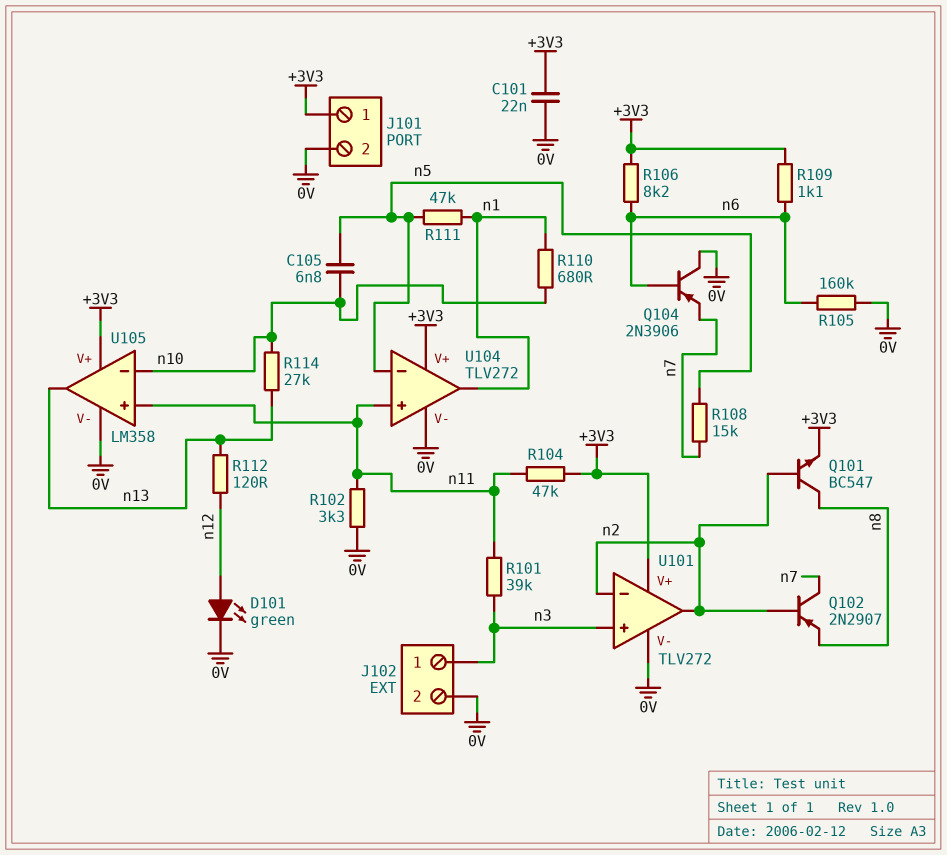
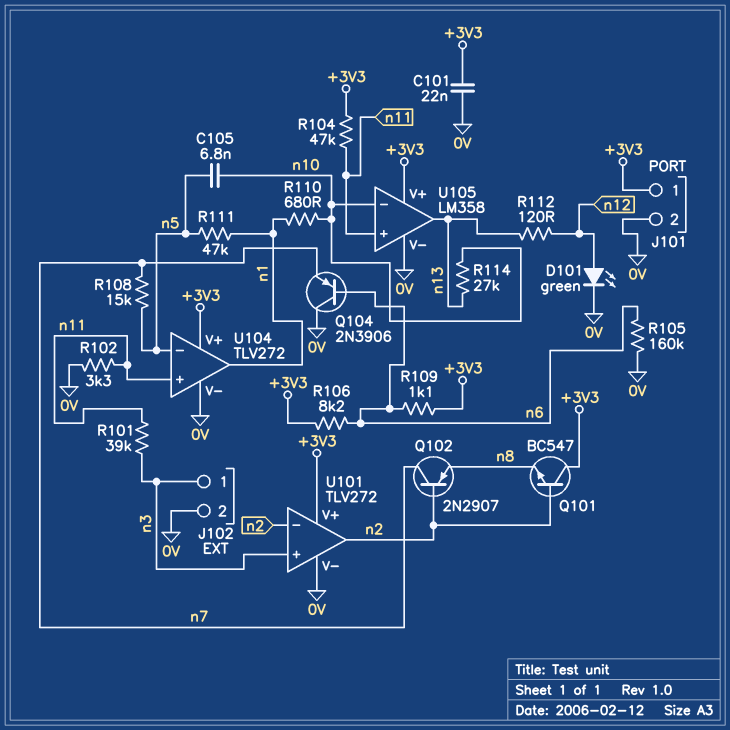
Q101: NPN BC547 (B n2, C n8, E +3V3) -> NPN BC547 (B n2, C +3V3, E n8)

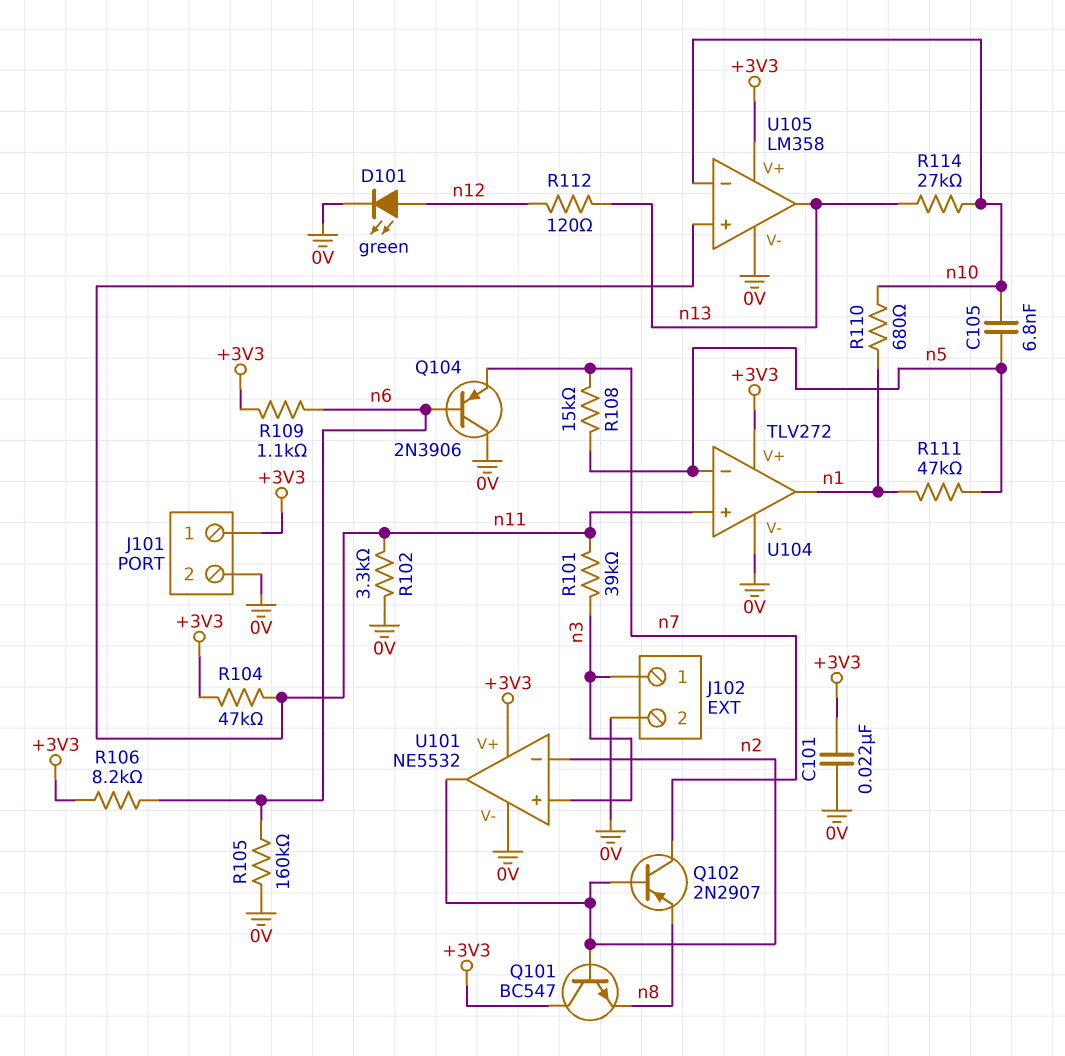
U101: TLV272 -> NE5532

